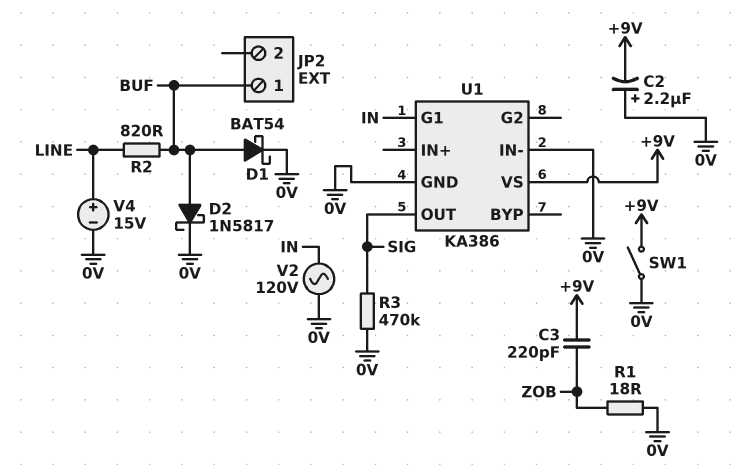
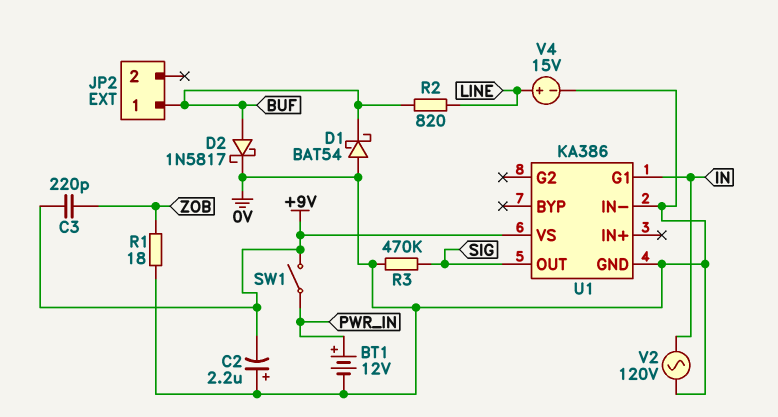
BT1: none -> 12V (plus PWR_IN, minus 0V)
D1: schottky BAT54 (A BUF, K 0V) -> schottky BAT54 (A 0V, K BUF)
SW1: switch (+9V, 0V) -> switch (+9V, PWR_IN)

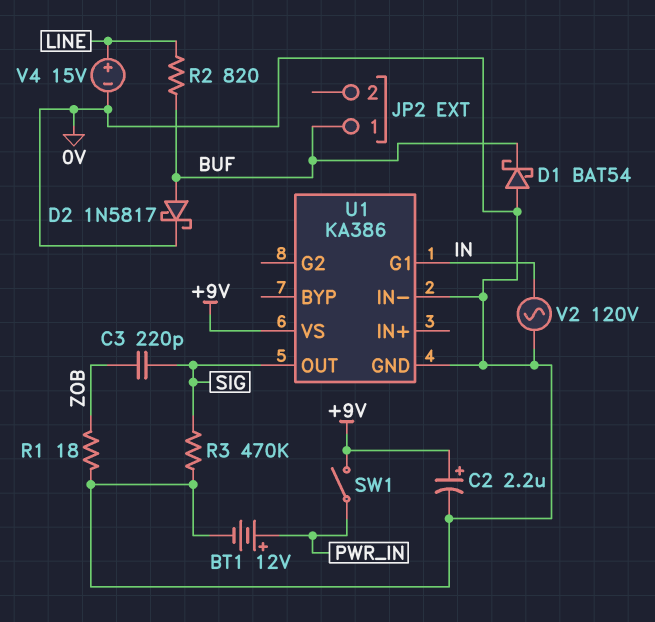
C2: 2.2uF (plus 0V, minus +9V) -> 2.2uF (plus +9V, minus 0V)
C3: 220pF (+9V, ZOB) -> 220pF (SIG, ZOB)

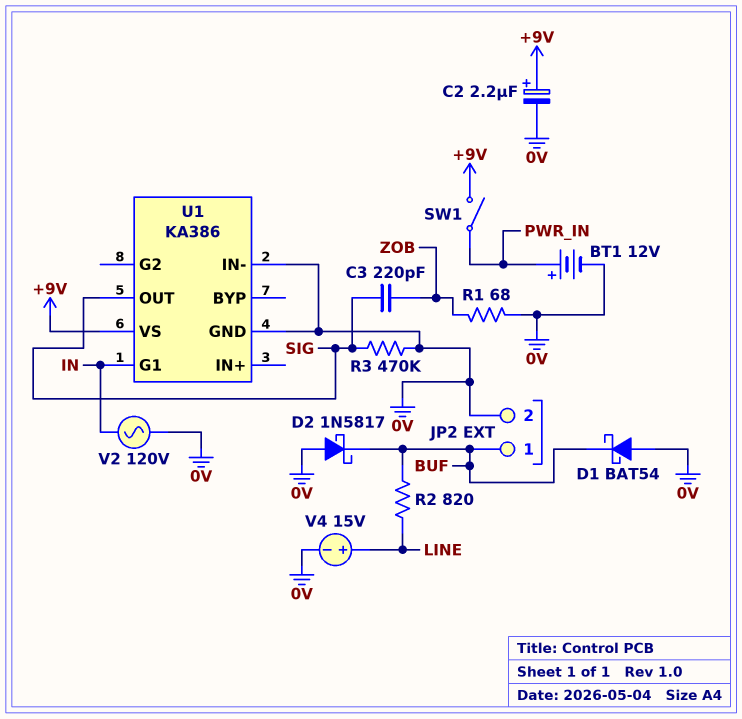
D2: schottky 1N5817 (A BUF, K 0V) -> schottky 1N5817 (A 0V, K BUF)
JP2 pin 2: none -> 0V
R1: 18 (0V, ZOB) -> 68 (0V, ZOB)

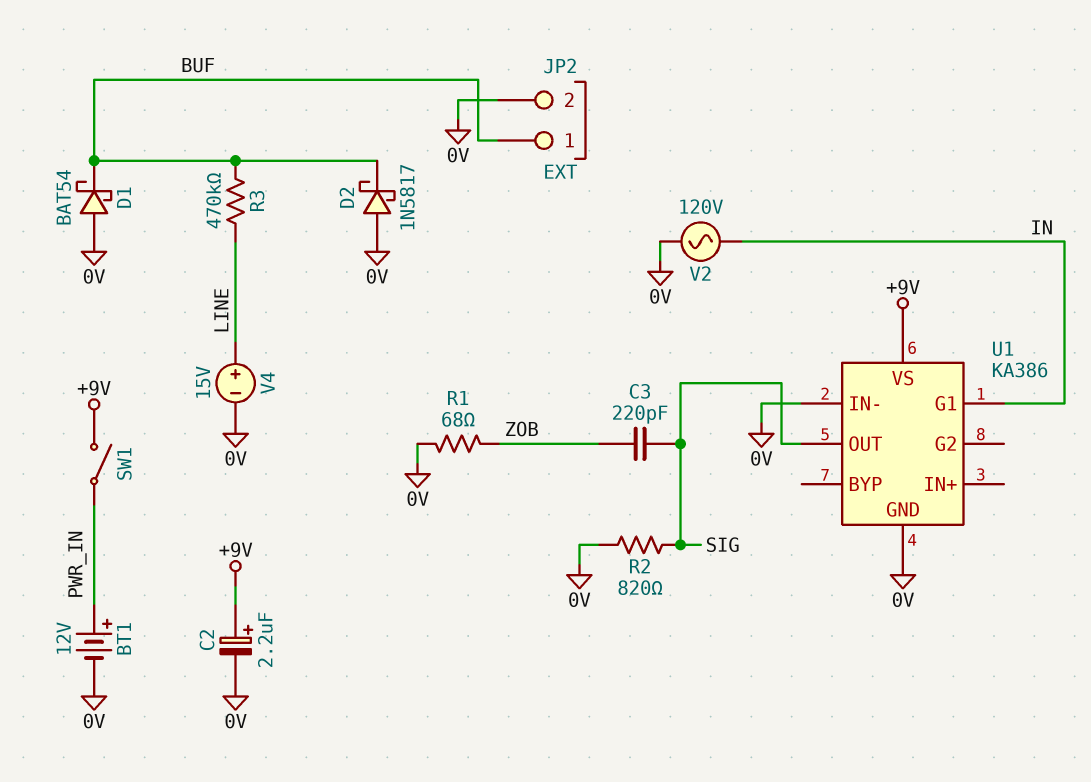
R2: 820 (BUF, LINE) -> 820 (0V, SIG)
R3: 470k (0V, SIG) -> 470k (BUF, LINE)

